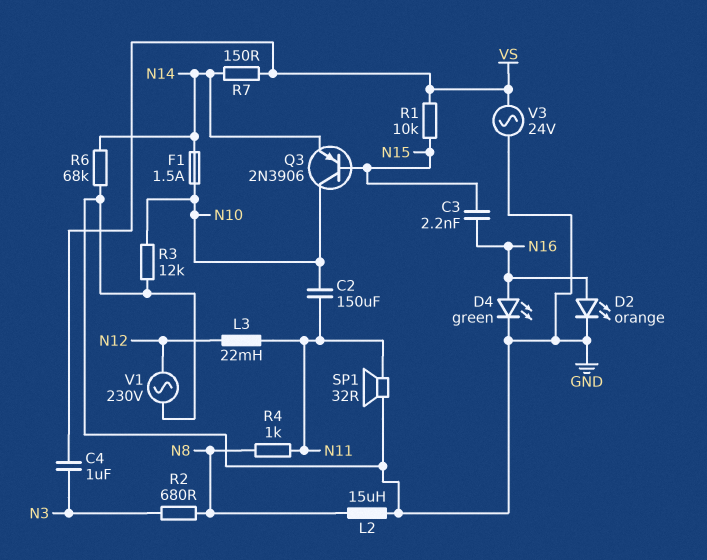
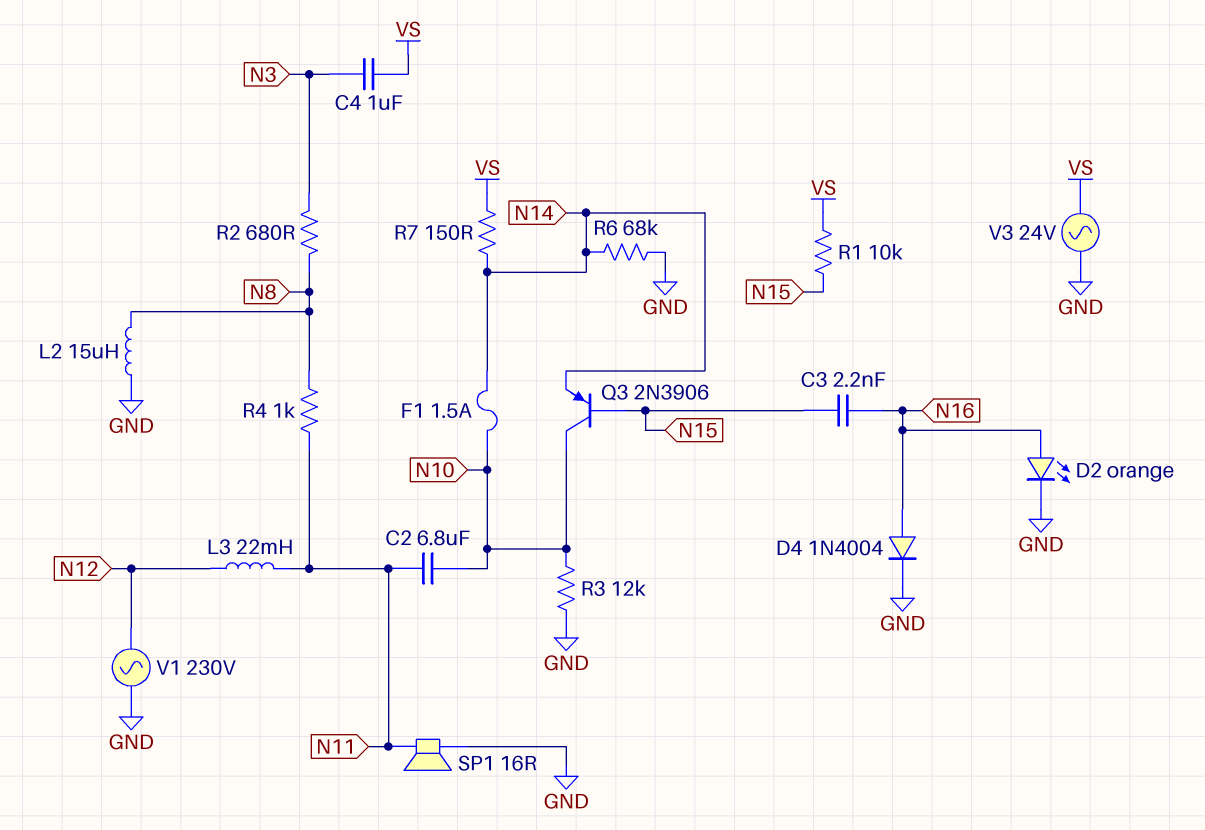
C2: 150uF (N10, N11) -> 6.8uF (N10, N11)
D4: LED green (A N16, K GND) -> diode 1N4004 (A N16, K GND)
SP1: speaker 32R (GND, N11) -> speaker 16R (GND, N11)

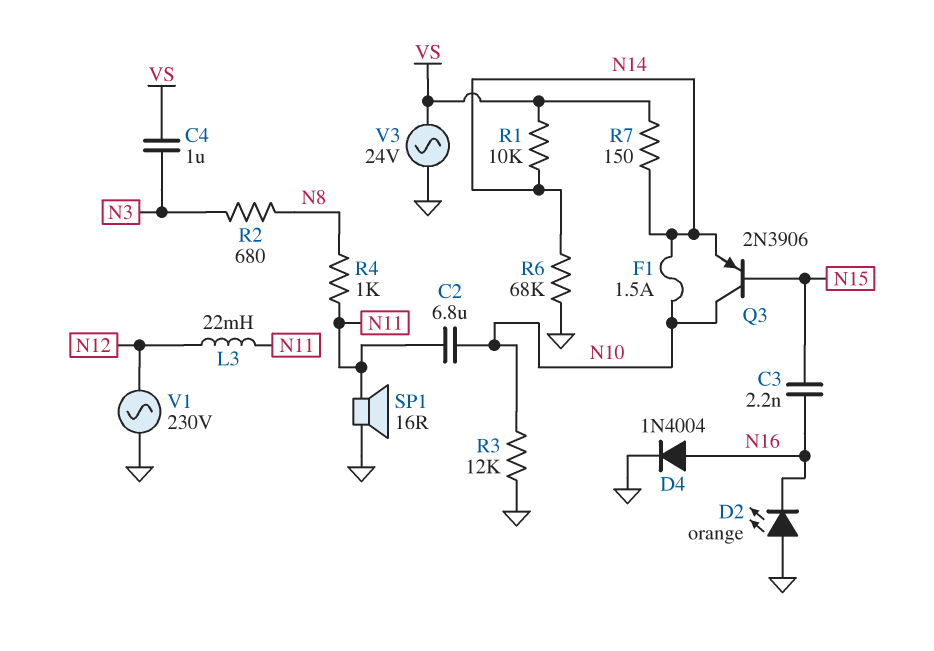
D2: LED orange (A N16, K GND) -> LED orange (A GND, K N16)
L2: 15uH (GND, N8) -> none
R1: 10k (N15, VS) -> 10k (N14, VS)

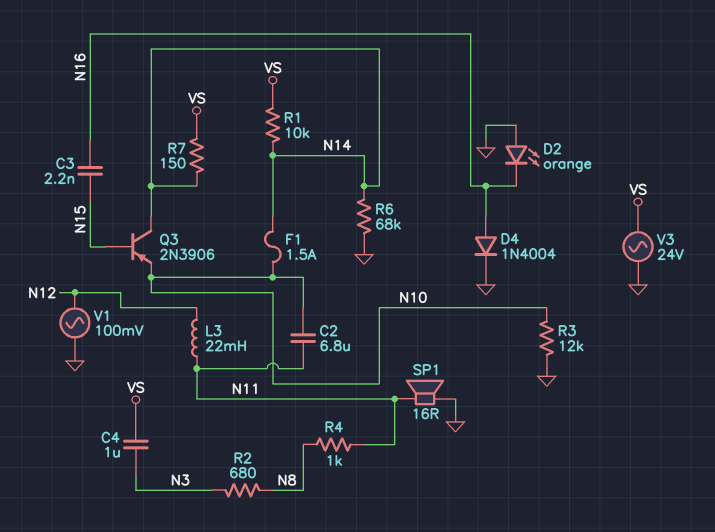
Q3: PNP 2N3906 (B N15, C N10, E N14) -> PNP 2N3906 (B N15, C N14, E N10)
V1: AC 230V (GND, N12) -> AC 100mV (GND, N12)

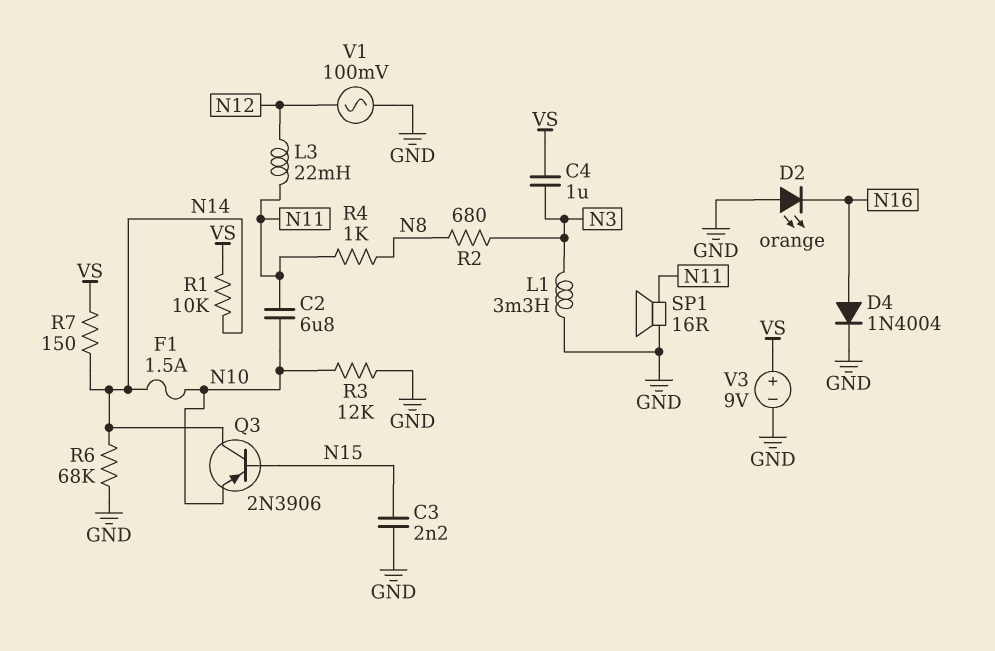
C3: 2.2nF (N15, N16) -> 2.2nF (GND, N15)
L1: none -> 3.3mH (GND, N3)
V3: AC 24V (GND, VS) -> 9V (plus VS, minus GND)

